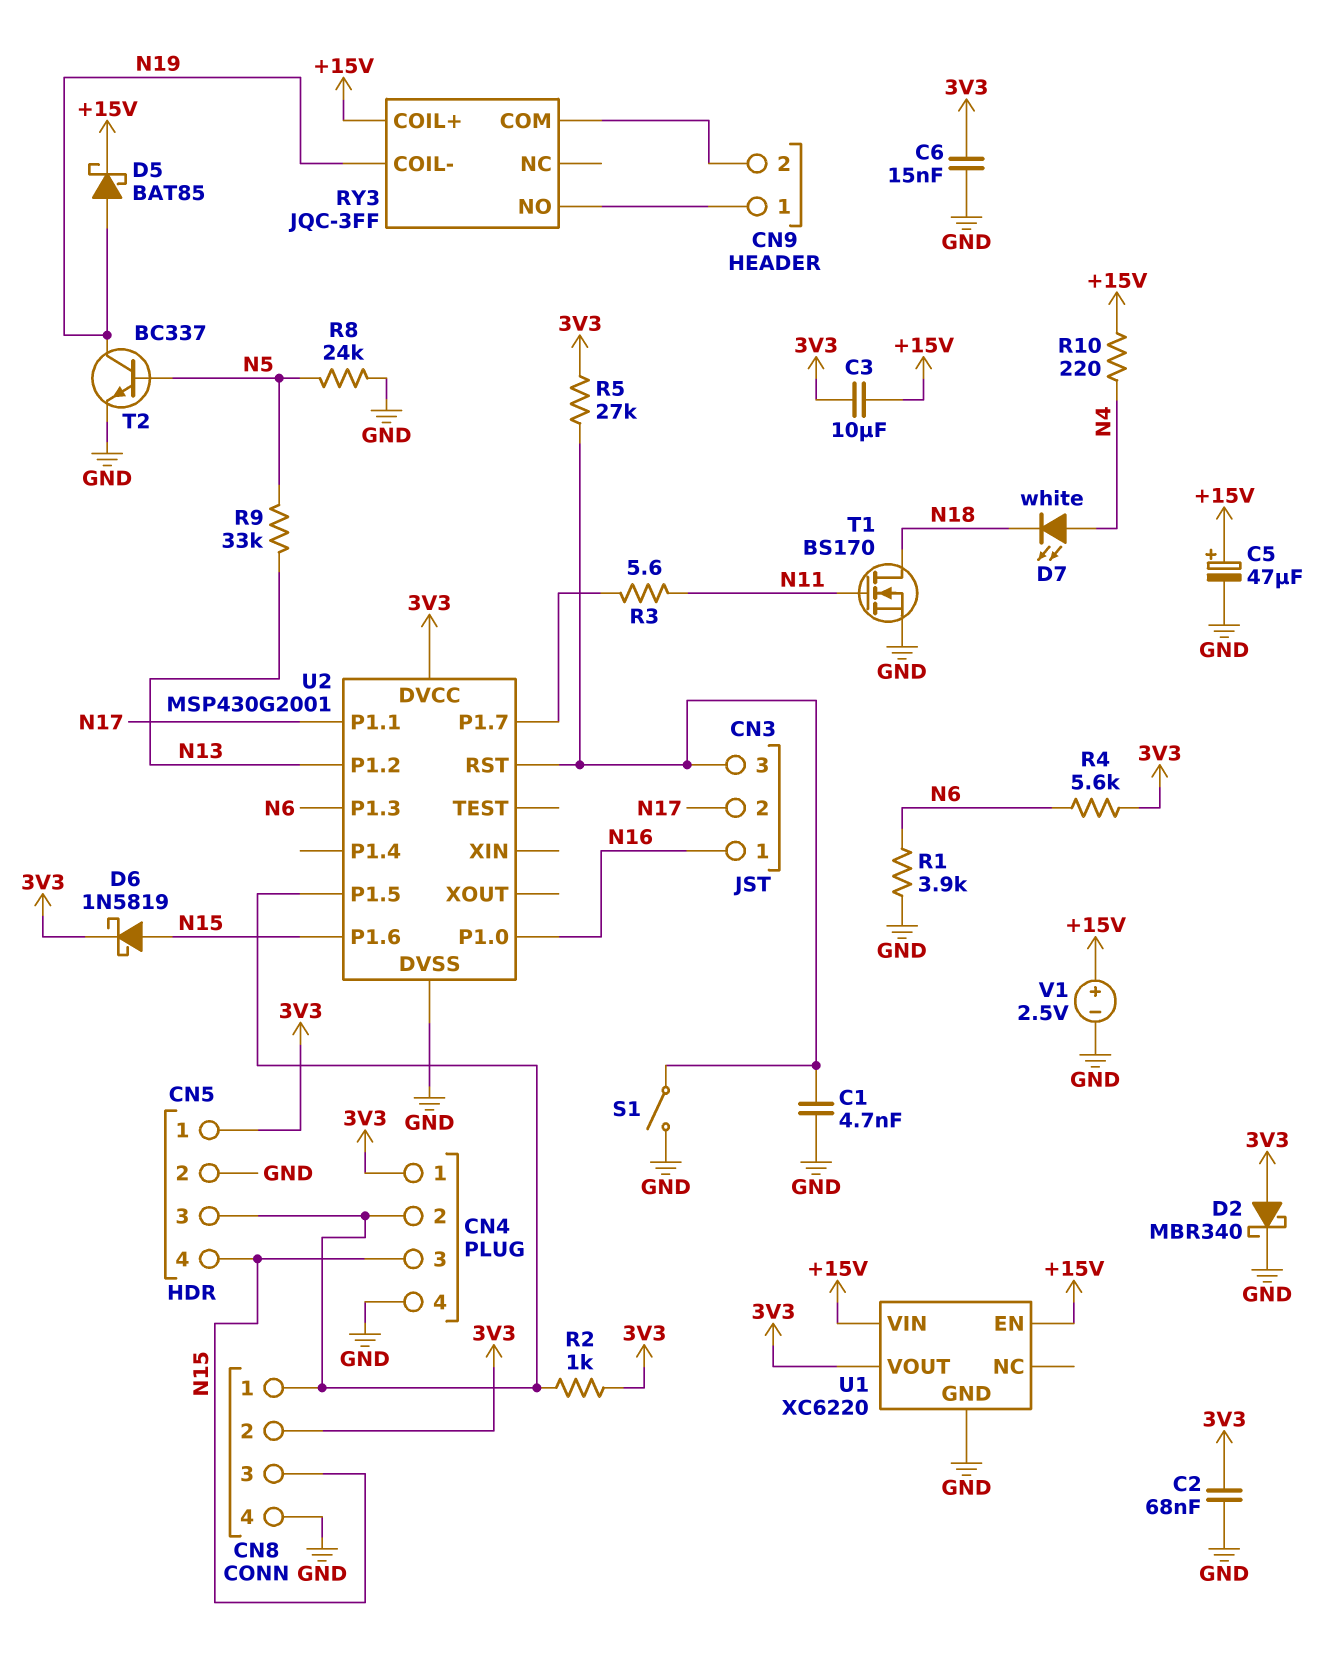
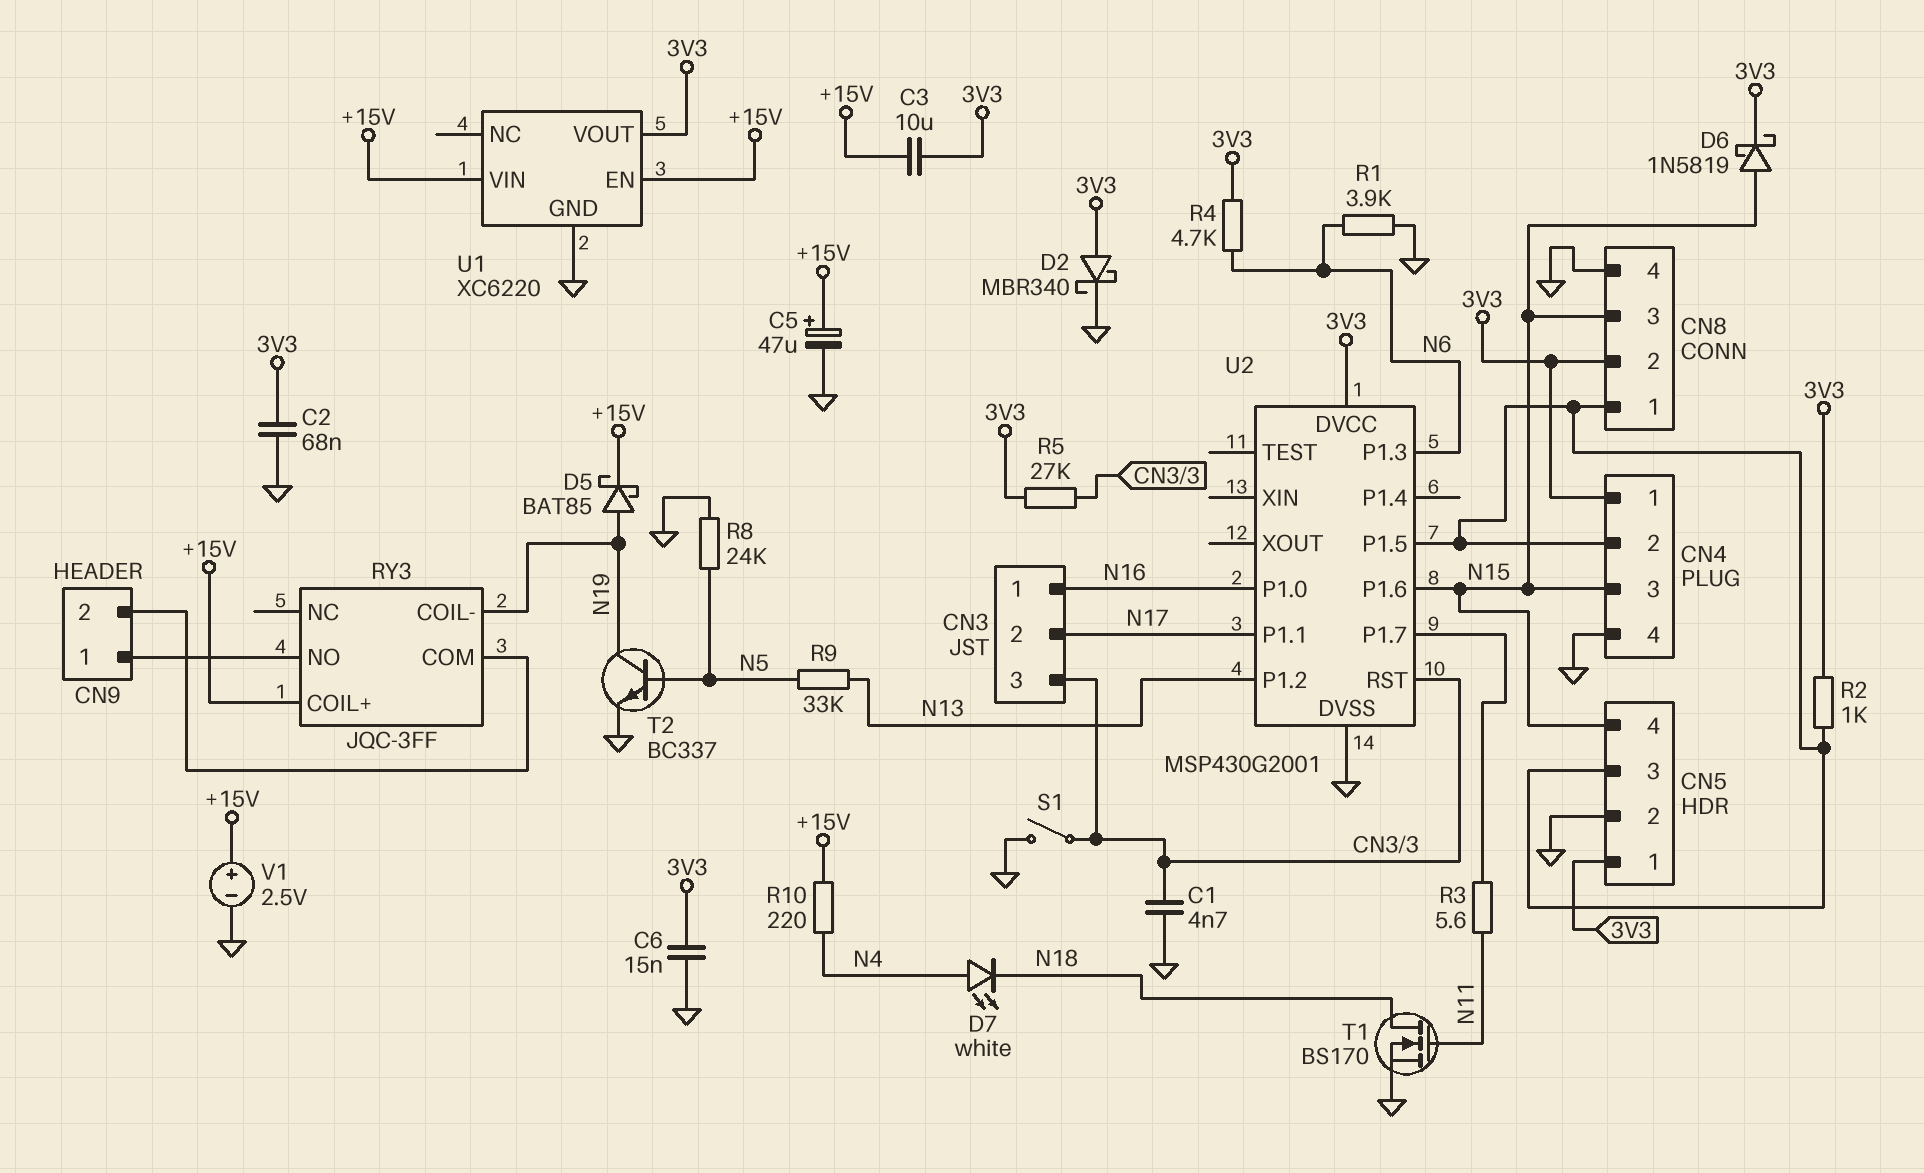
R4: 5.6k (3V3, N6) -> 4.7k (3V3, N6)

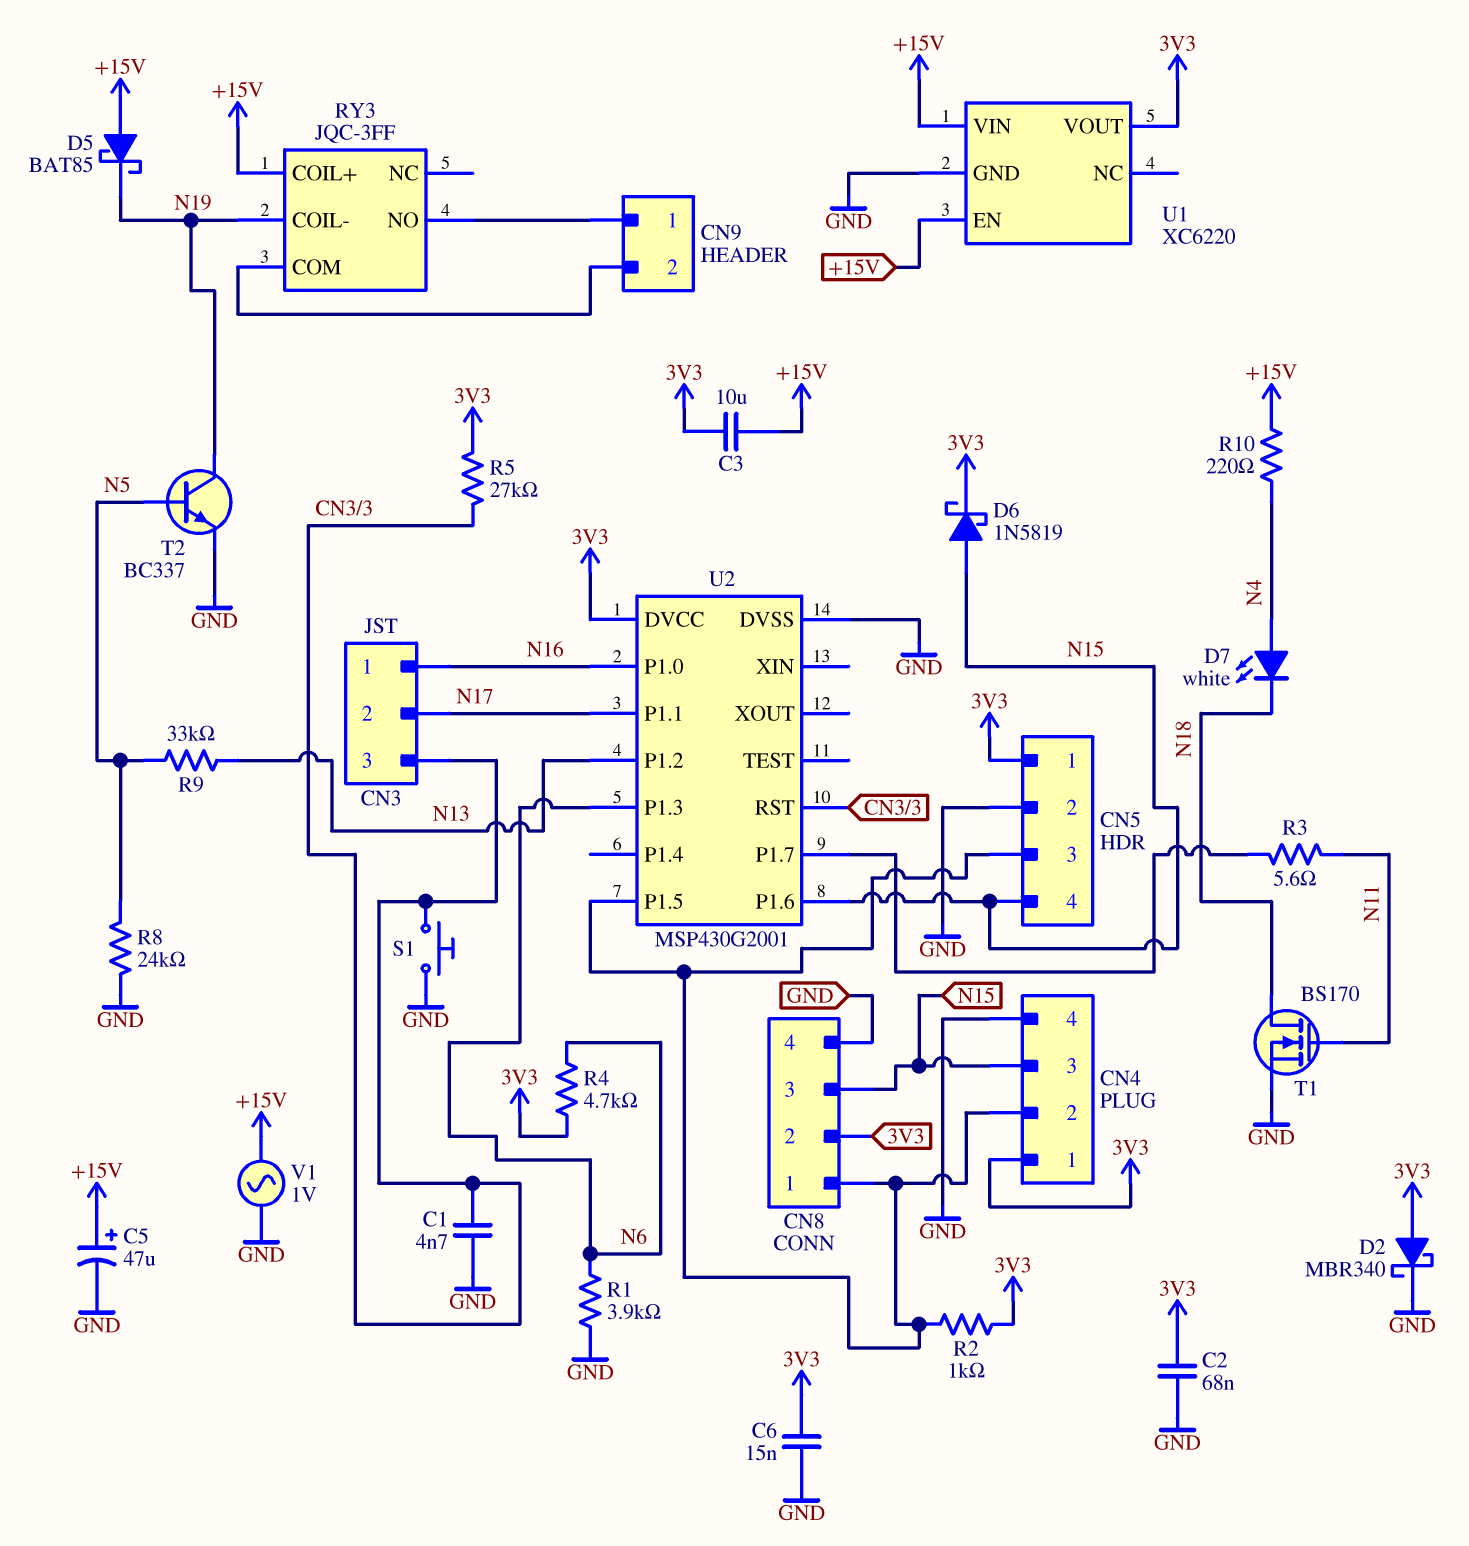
D5: schottky BAT85 (A N19, K +15V) -> schottky BAT85 (A +15V, K N19)
S1: switch (CN3/3, GND) -> button (CN3/3, GND)
V1: 2.5V (plus +15V, minus GND) -> AC 1V (+15V, GND)

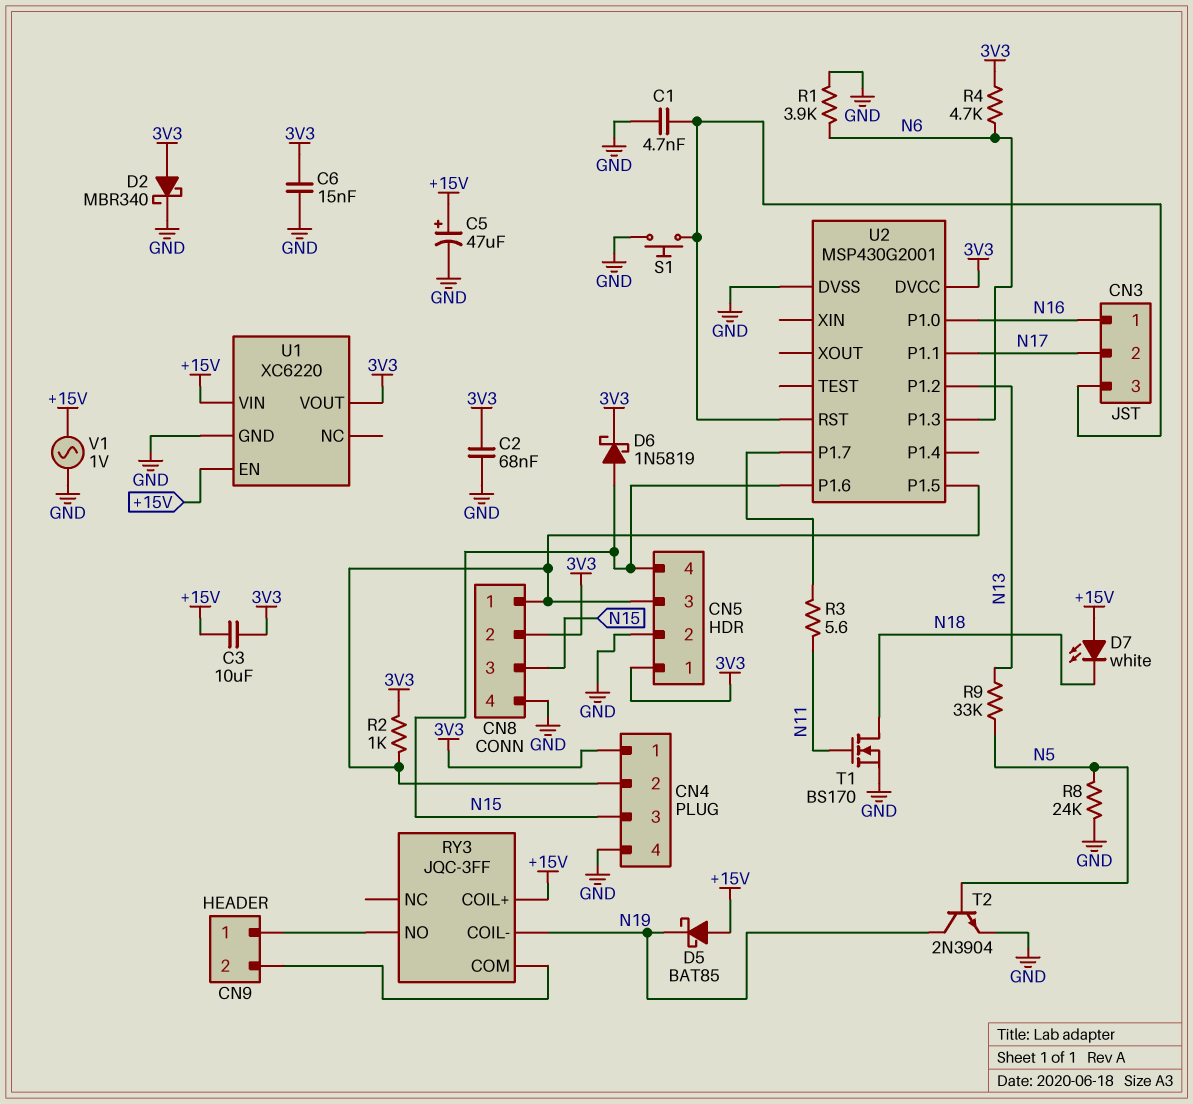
D7: LED white (A N4, K N18) -> LED white (A +15V, K N18)
R5: 27k (3V3, CN3/3) -> none
R10: 220 (+15V, N4) -> none
T2: NPN BC337 (B N5, C N19, E GND) -> NPN 2N3904 (B N5, C N19, E GND)

